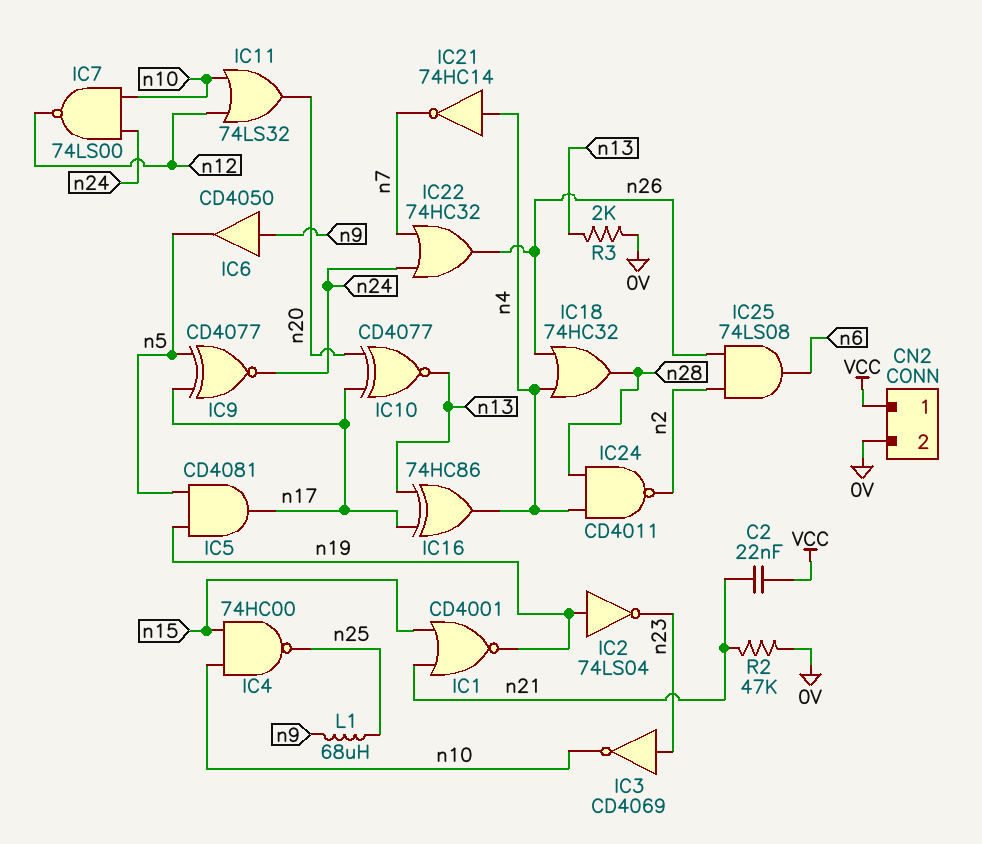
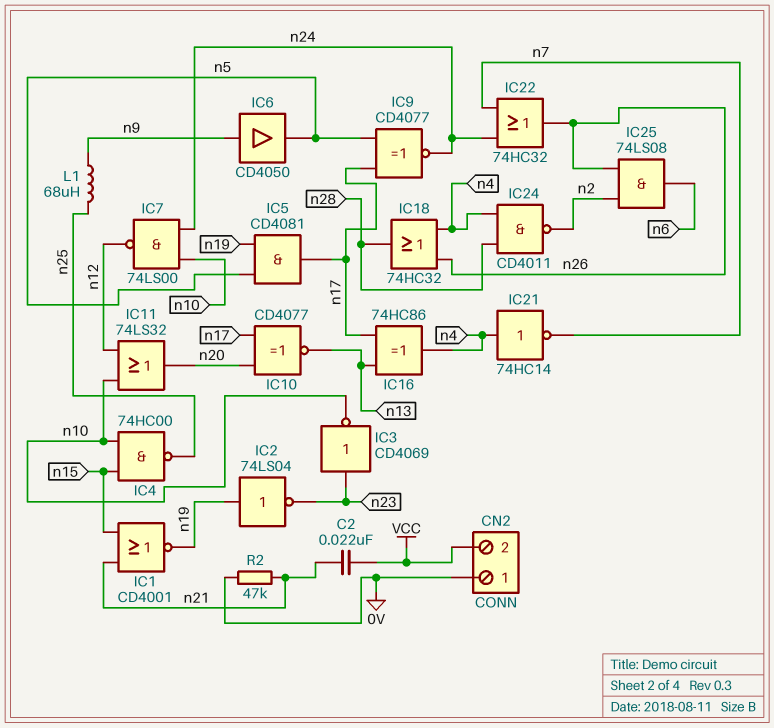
CN2 pin 1: VCC -> 0V
CN2 pin 2: 0V -> VCC
R3: 2k (0V, n13) -> none

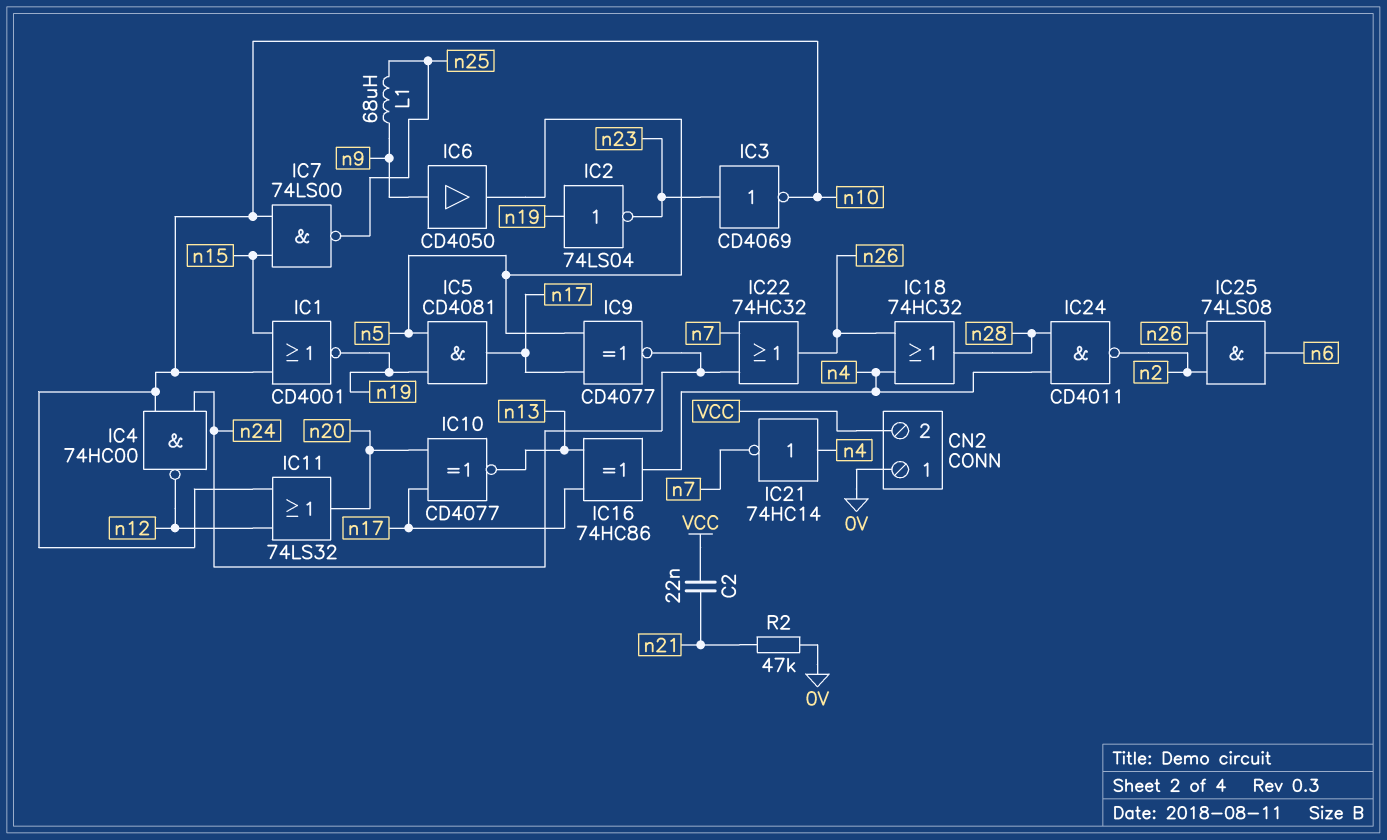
IC1: NOR CD4001 (in n15, in n21, out n19) -> NOR CD4001 (in n10, in n15, out n19)
IC4: NAND 74HC00 (in n10, in n15, out n25) -> NAND 74HC00 (in n10, in n24, out n12)
IC7: NAND 74LS00 (in n10, in n24, out n12) -> NAND 74LS00 (in n10, in n15, out n25)

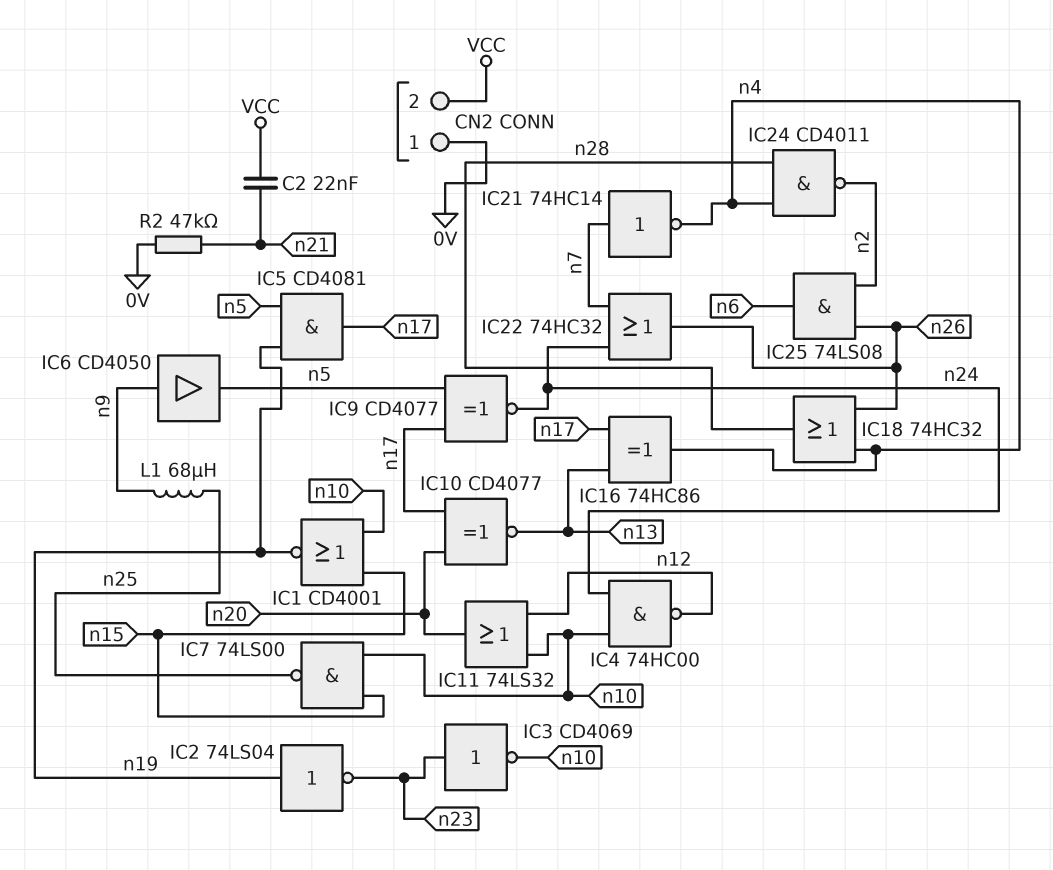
IC21: NOT 74HC14 (in n4, out n7) -> NOT 74HC14 (in n7, out n4)

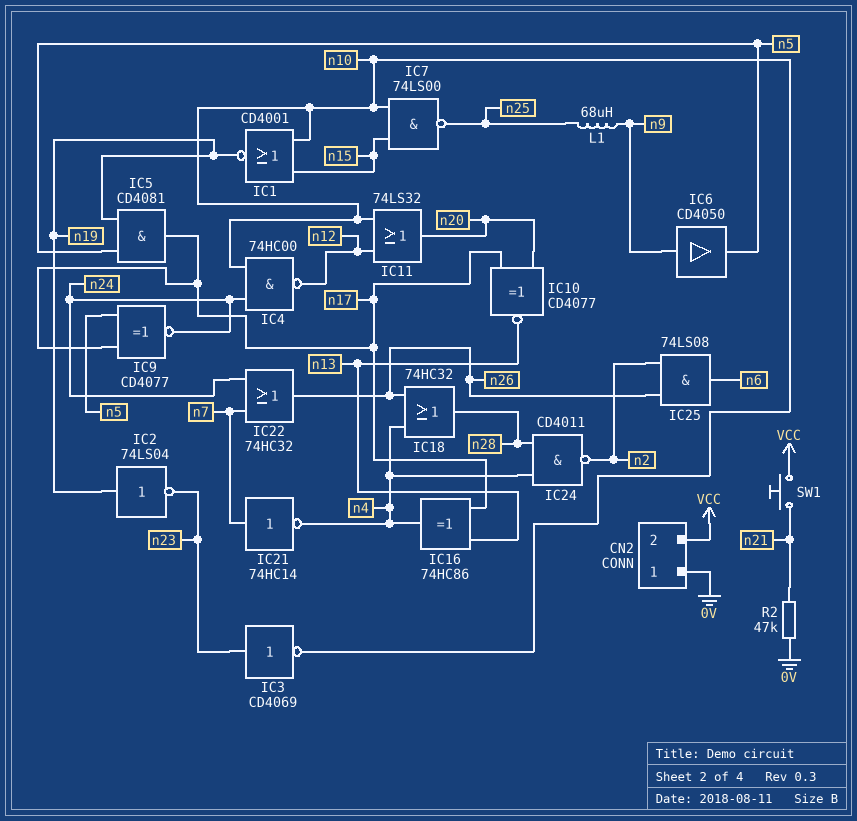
C2: 22nF (VCC, n21) -> none
SW1: none -> button (VCC, n21)

